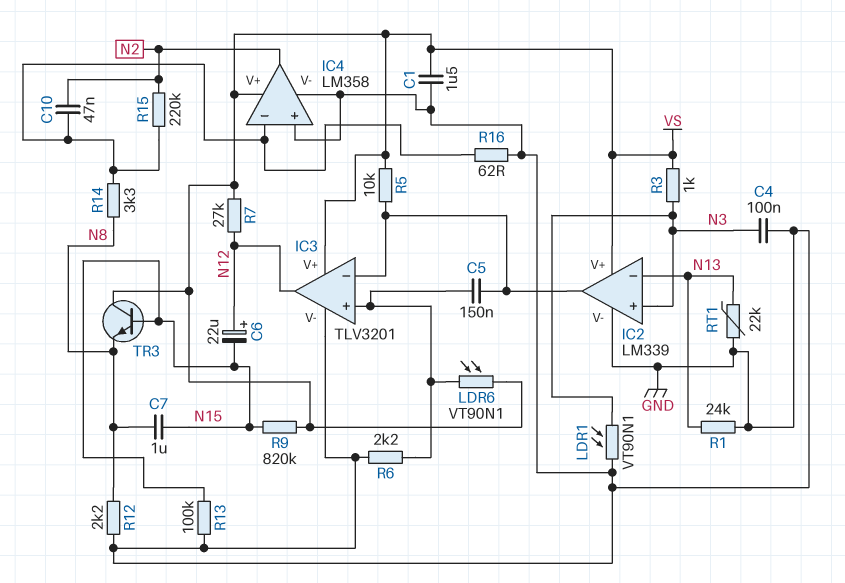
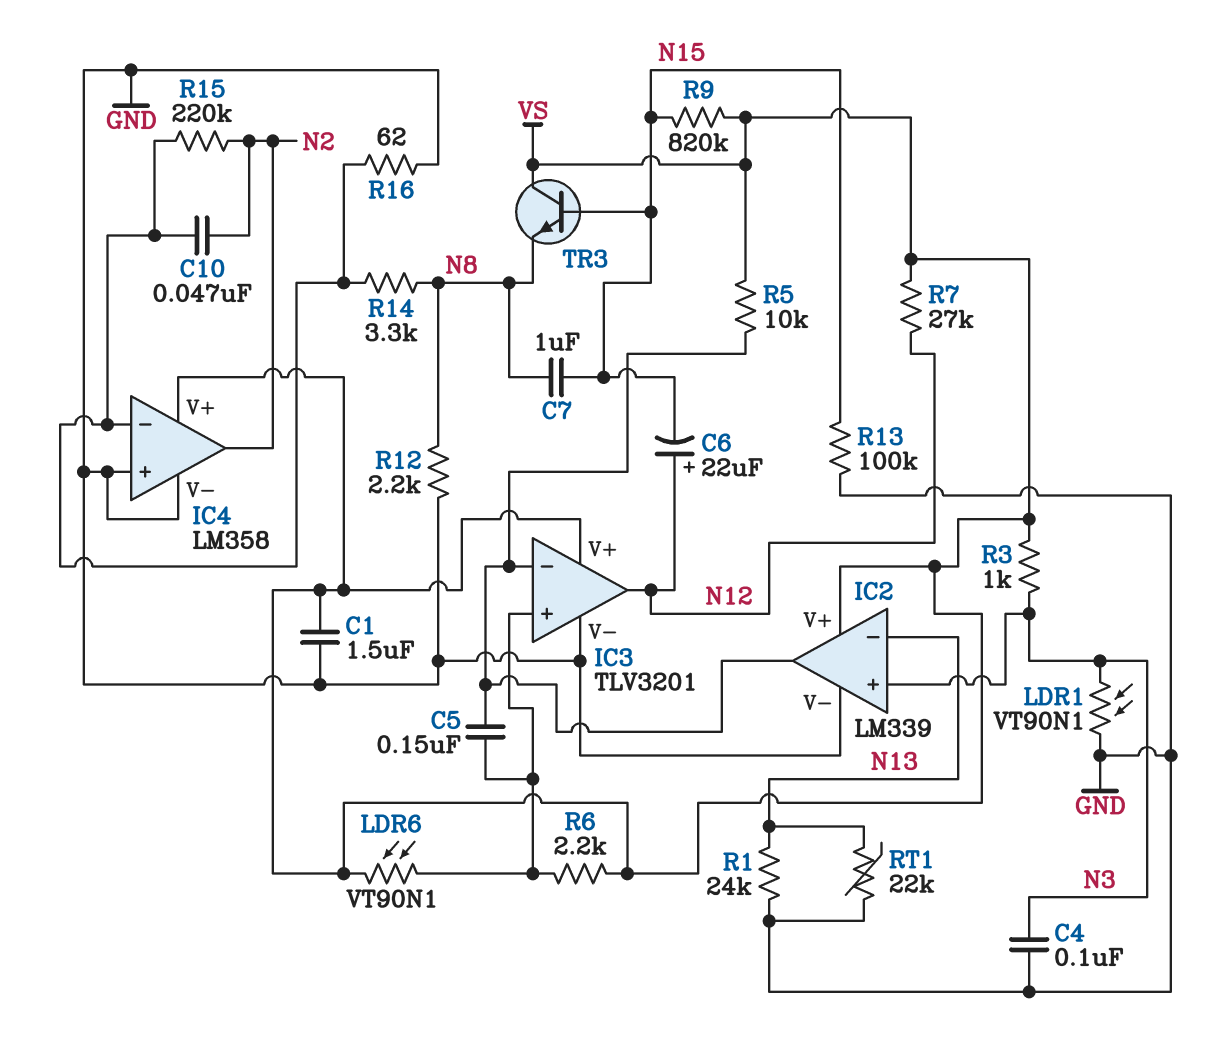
R6: 2.2k (GND, IC3/in+) -> 2.2k (IC3/in+, VS)

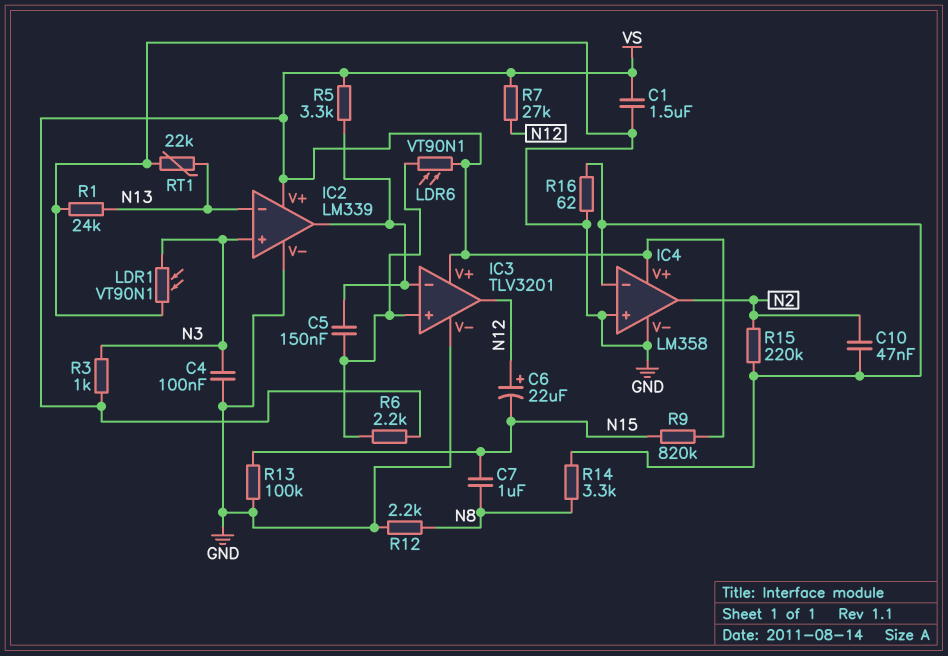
R5: 10k (IC2/out, VS) -> 3.3k (IC2/out, VS)
TR3: NPN (B N15, C VS, E N8) -> none

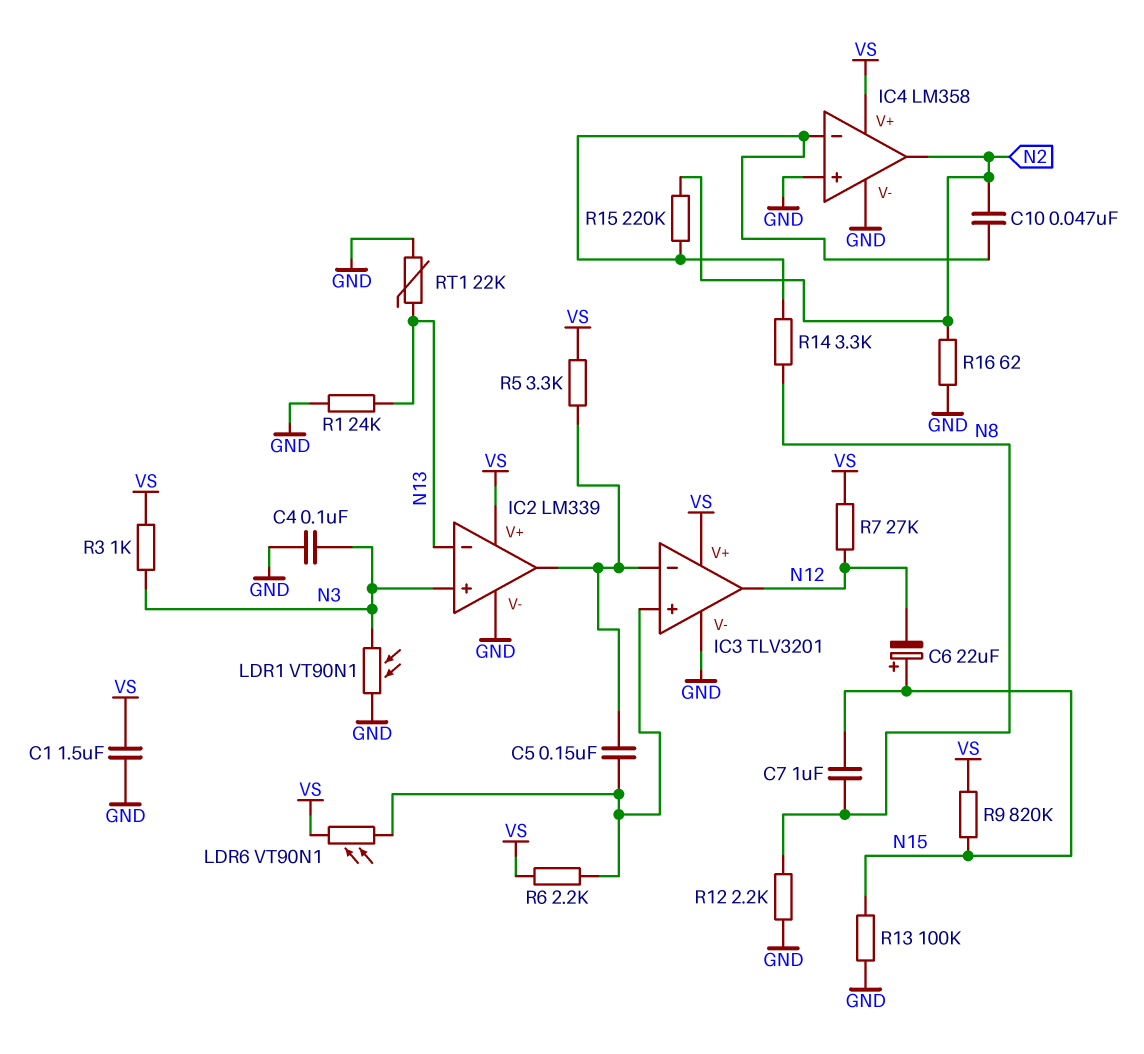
C6: 22uF (plus N12, minus N15) -> 22uF (plus N15, minus N12)
R16: 62 (GND, IC4/in-) -> 62 (GND, N2)

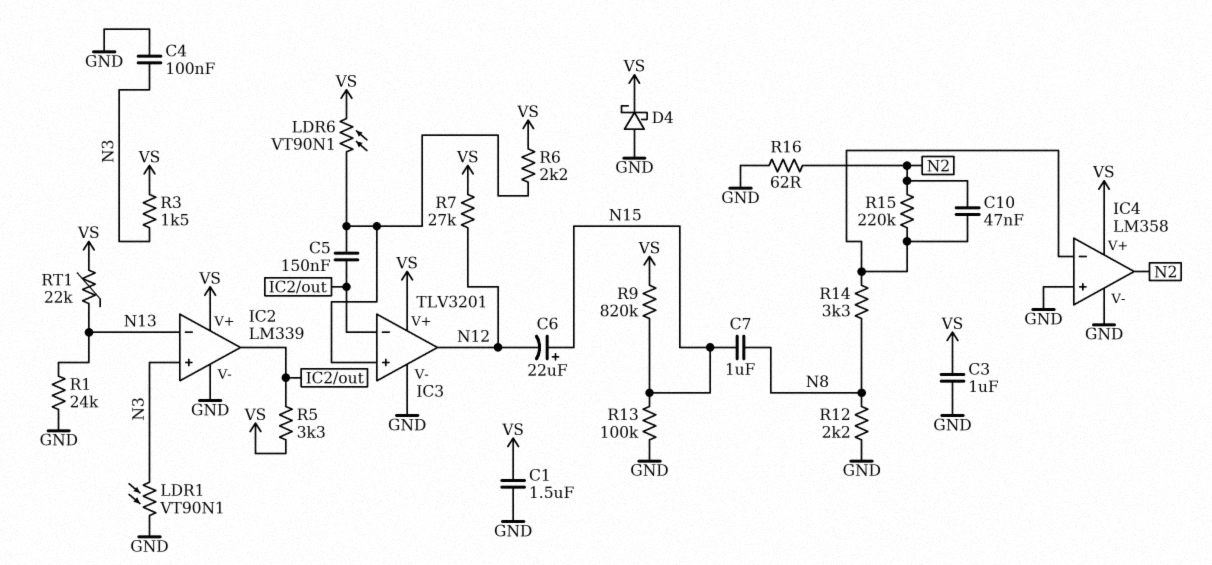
C3: none -> 1uF (GND, VS)
D4: none -> schottky (A GND, K VS)
R3: 1k (N3, VS) -> 1.5k (N3, VS)
RT1: 22k (GND, N13) -> 22k (N13, VS)

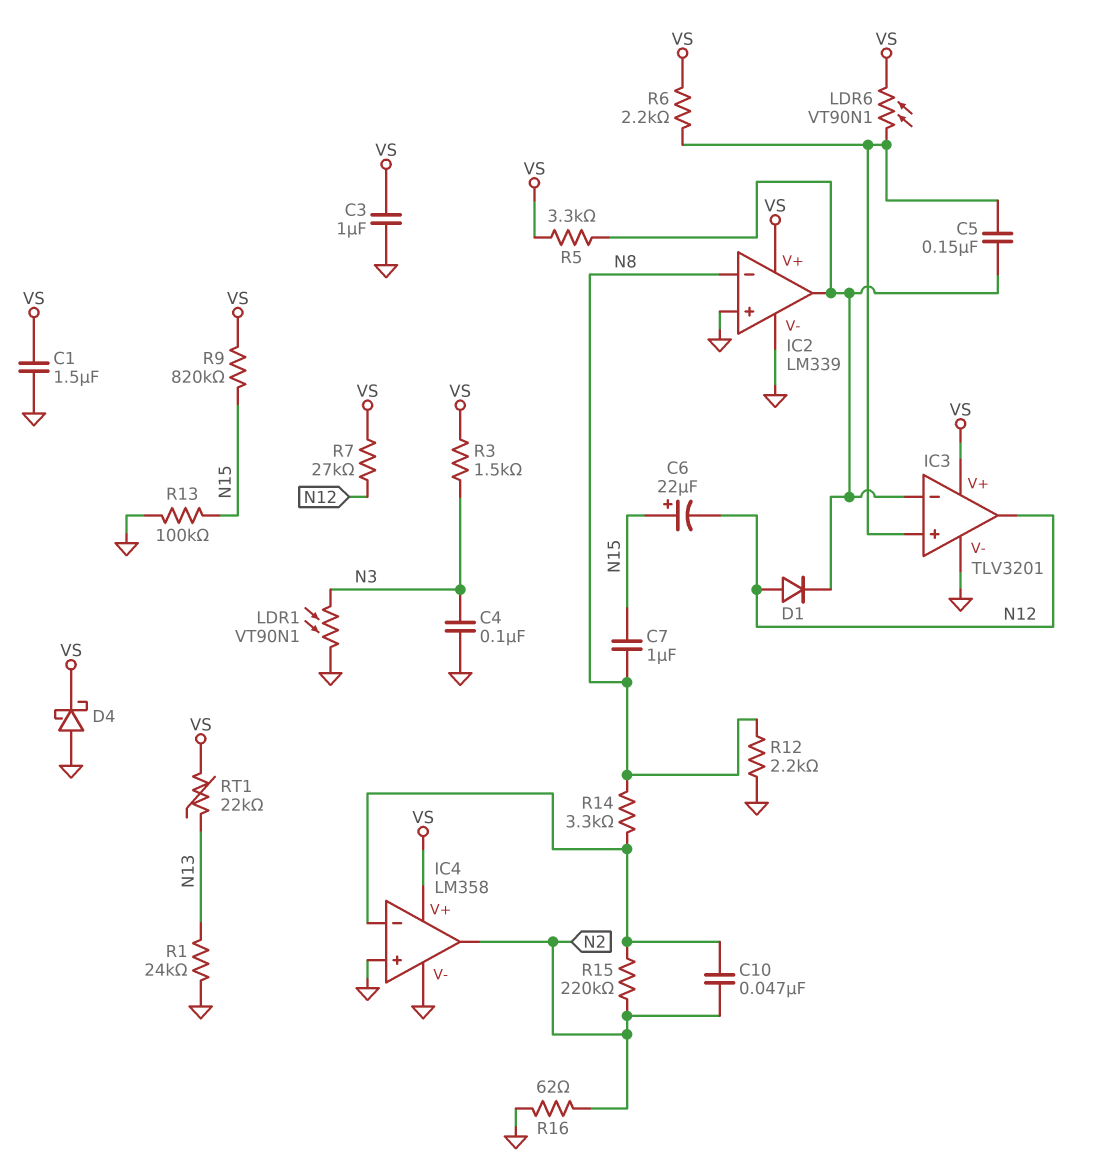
D1: none -> diode (A N12, K IC2/out)
IC2 pin in+: N3 -> GND
IC2 pin in-: N13 -> N8

